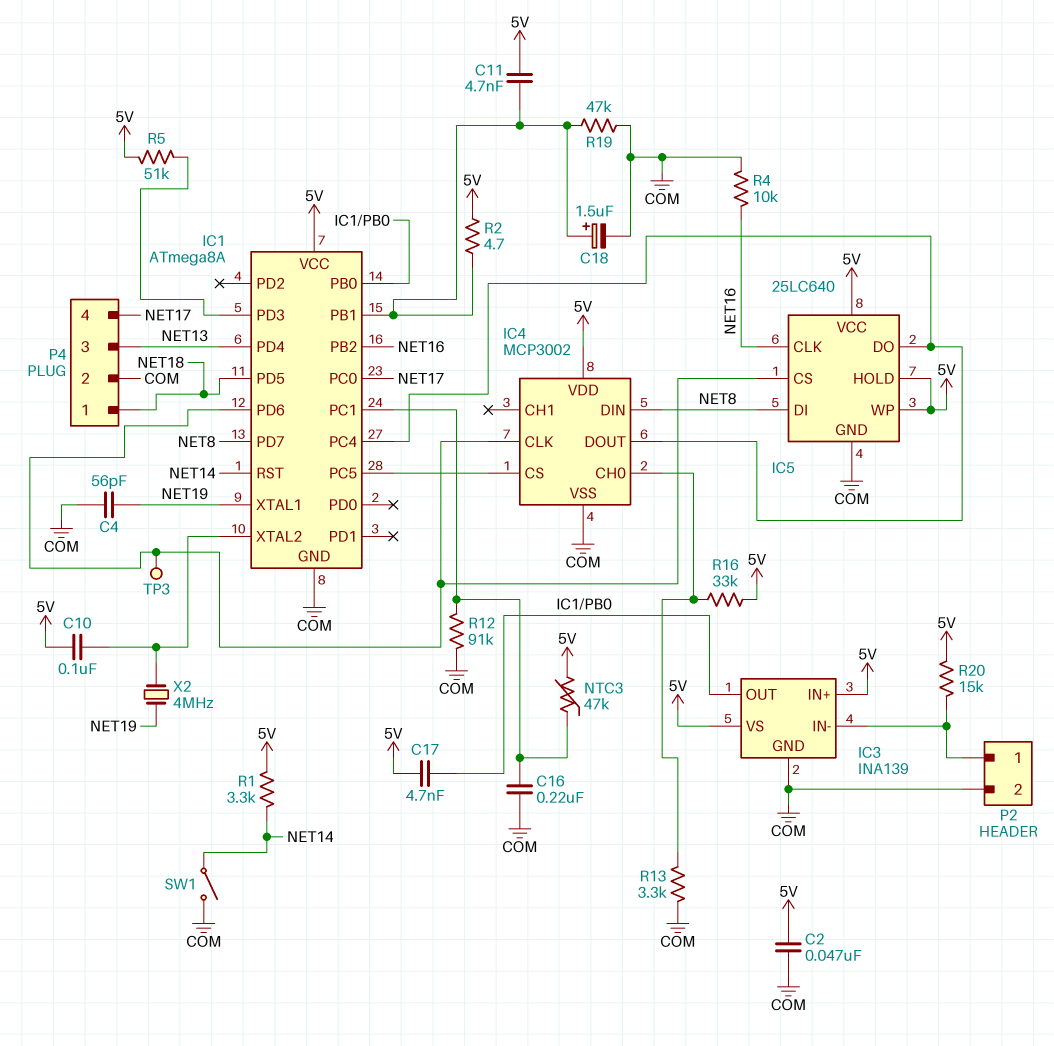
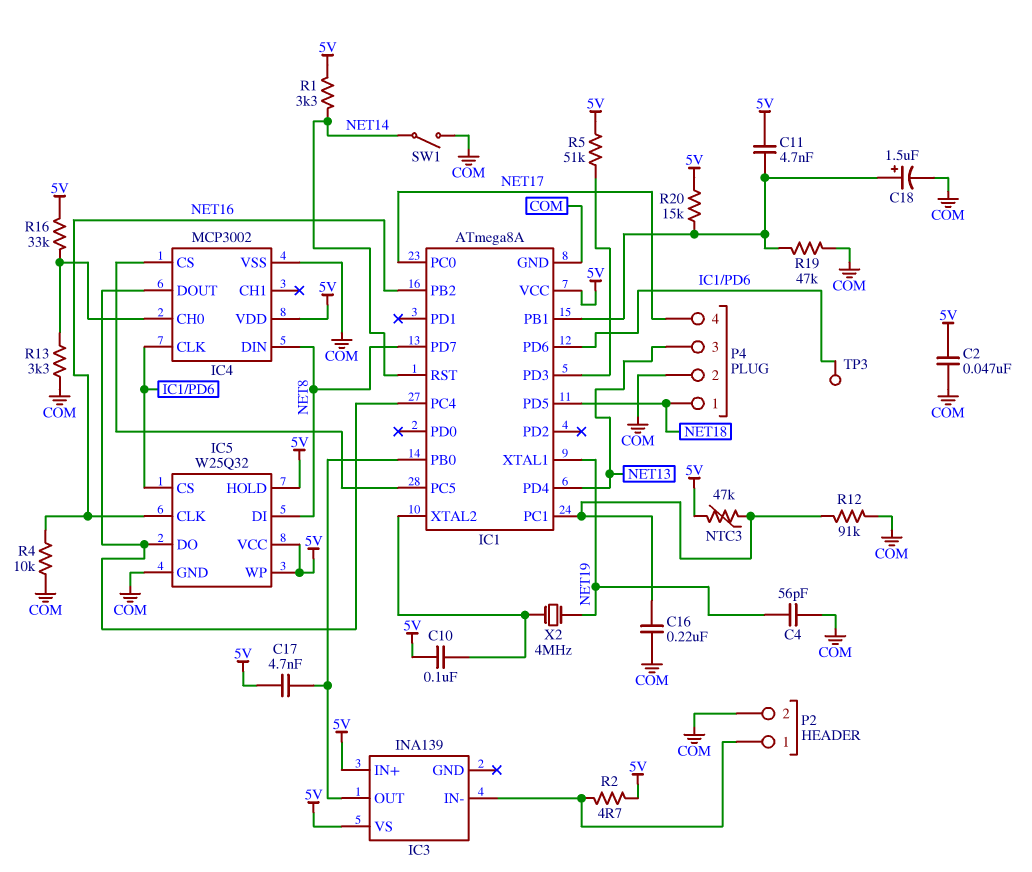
IC3 pin GND: COM -> none
IC5: 25LC640 -> W25Q32
R2: 4.7 (5V, IC1/PB1) -> 4.7 (5V, IC3/IN-)
R20: 15k (5V, IC3/IN-) -> 15k (5V, IC1/PB1)

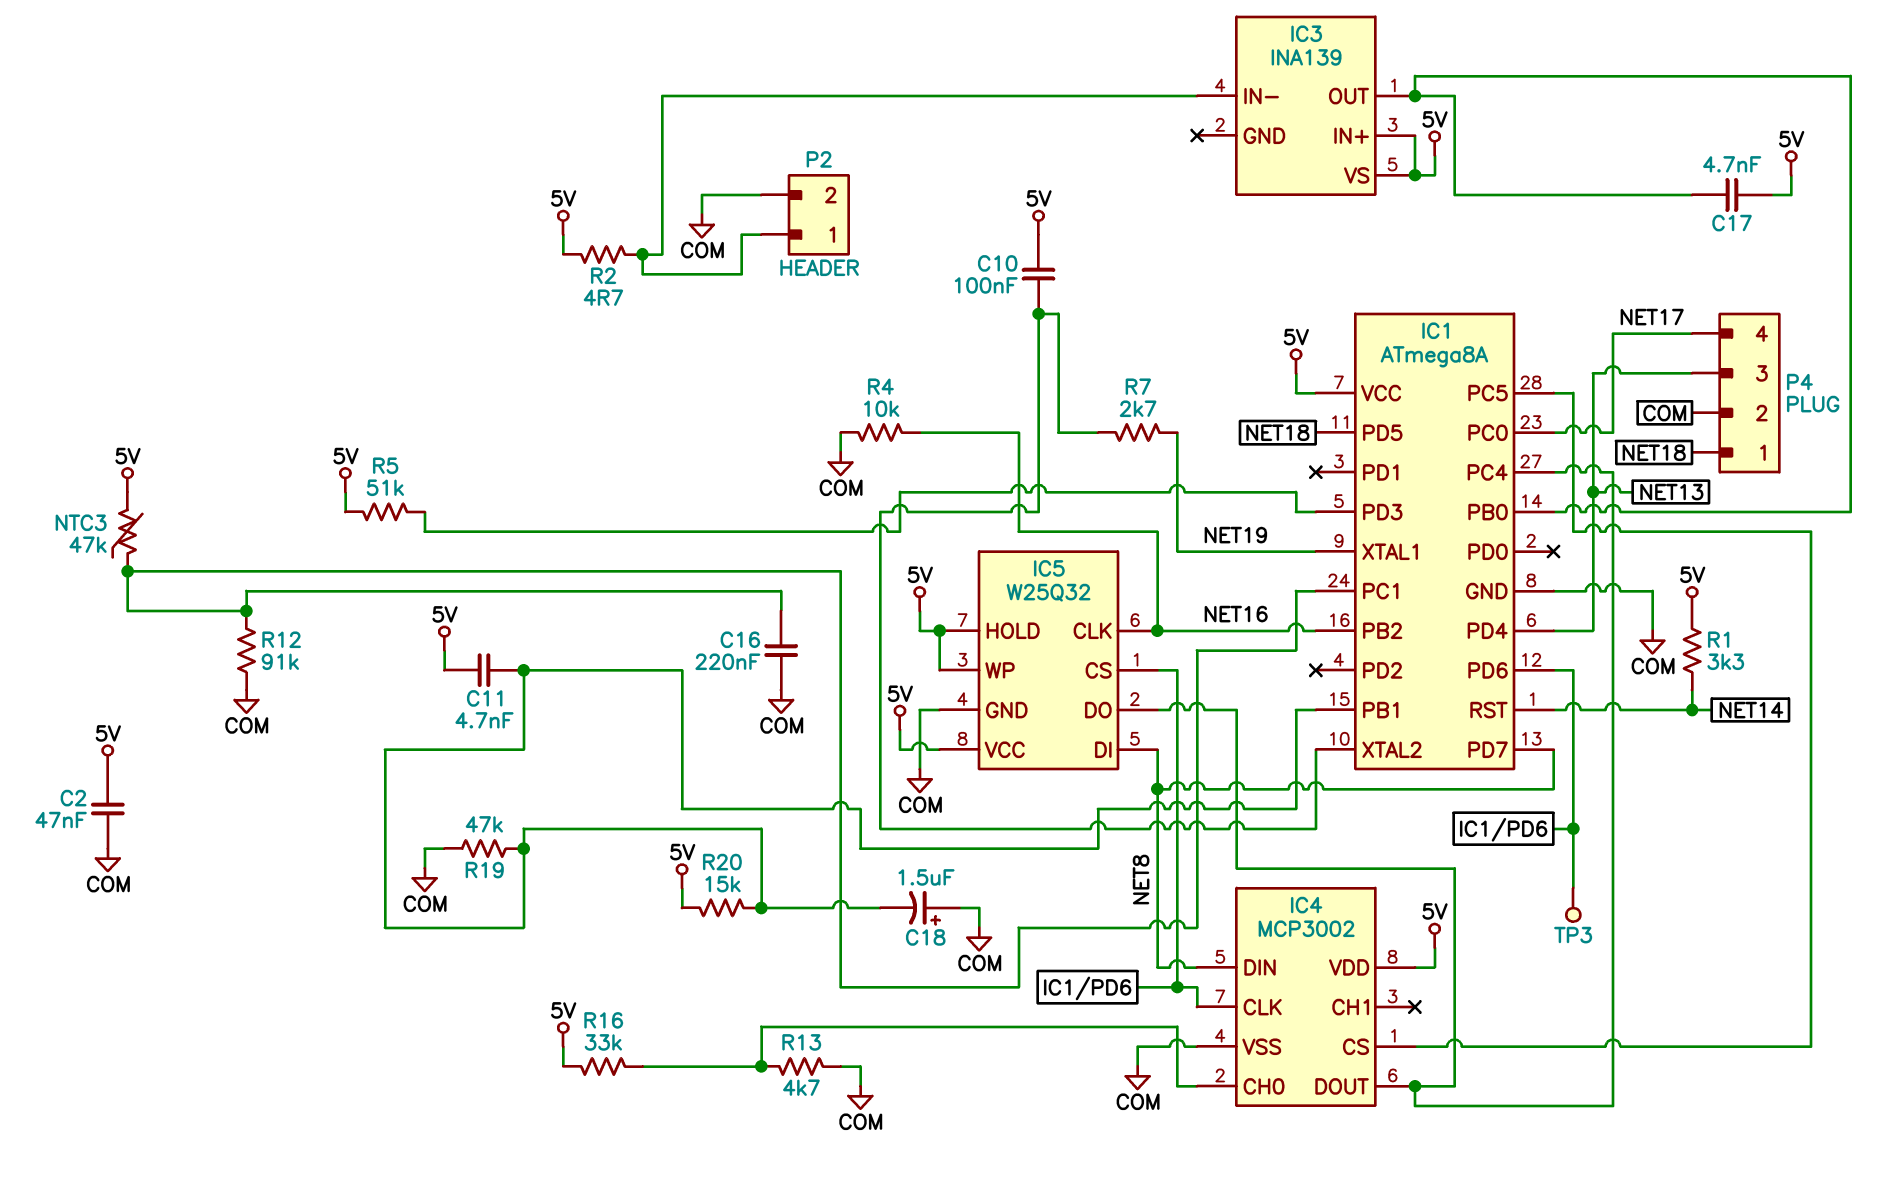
C4: 56pF (COM, NET19) -> none
C18: 1.5uF (plus IC1/PB1, minus COM) -> 1.5uF (plus COM, minus IC1/PB1)
R7: none -> 2.7k (IC1/XTAL2, NET19)
R13: 3.3k (COM, IC4/CH0) -> 4.7k (COM, IC4/CH0)
SW1: switch (COM, NET14) -> none
X2: 4MHz (IC1/XTAL2, NET19) -> none

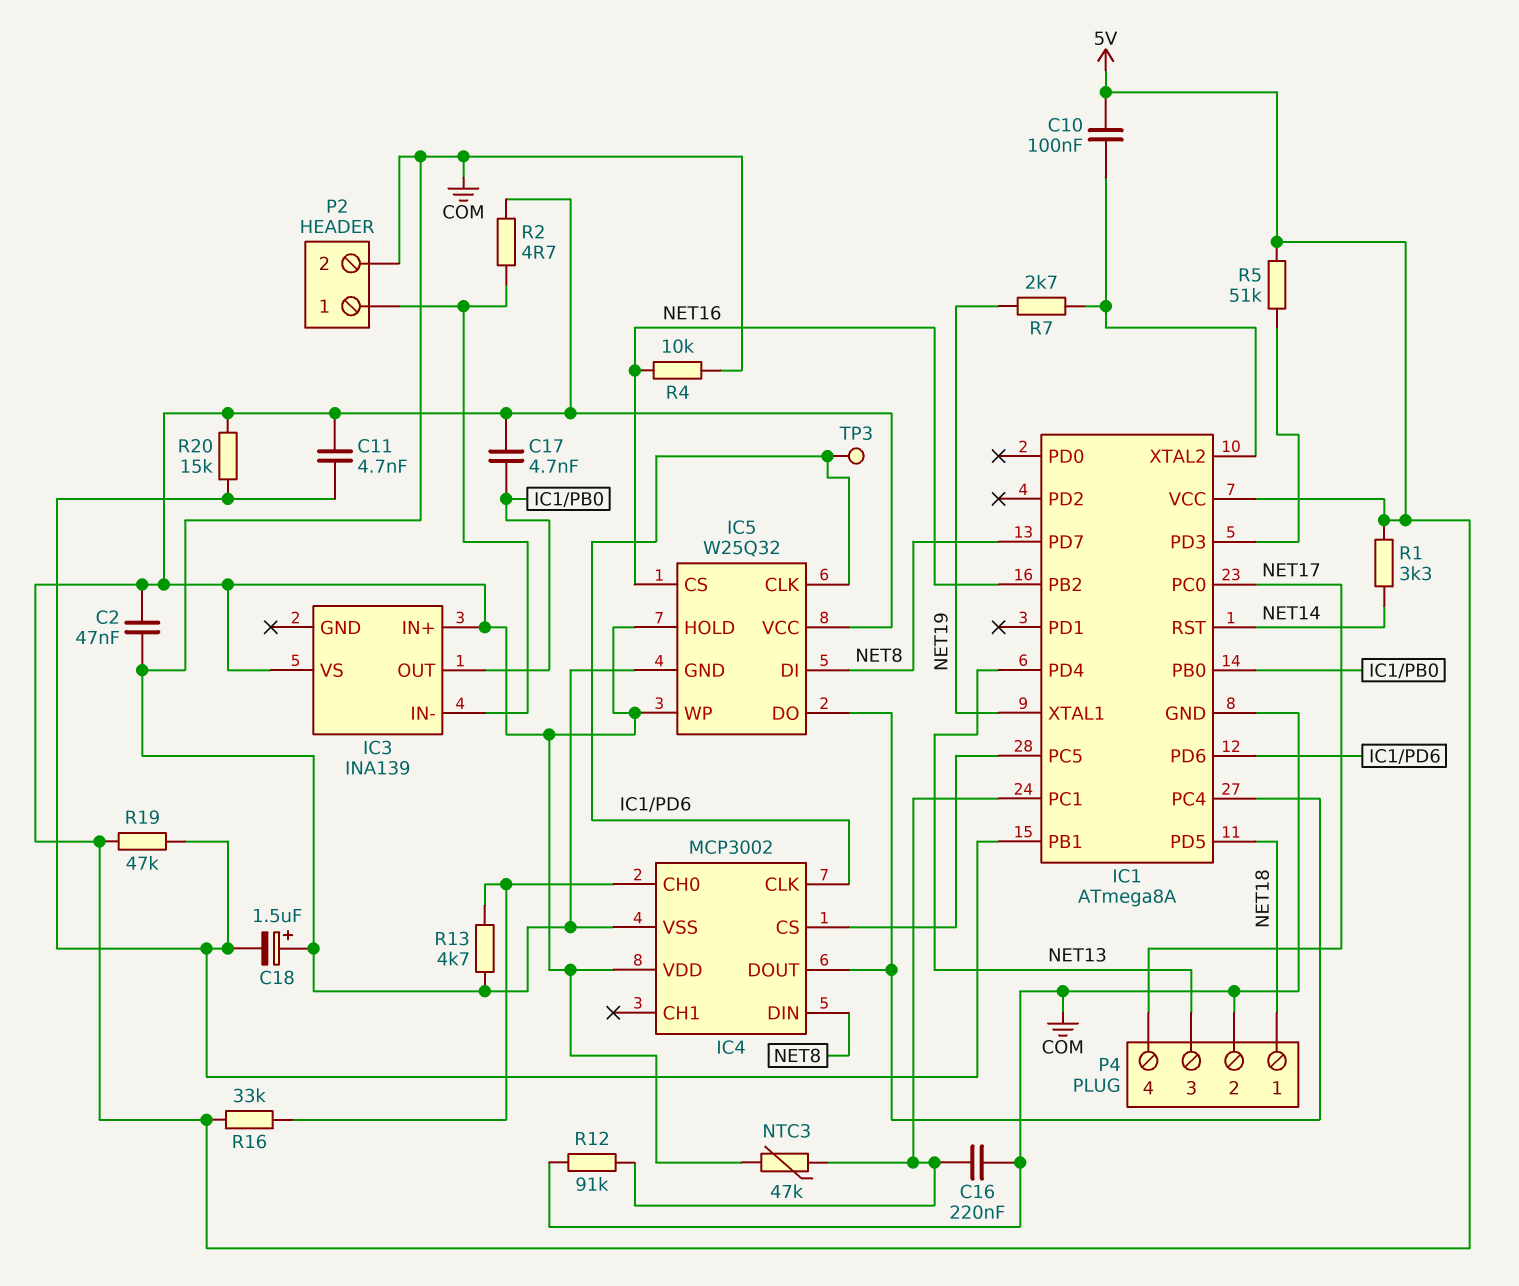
IC5 pin CLK: NET16 -> IC1/PD6
IC5 pin CS: IC1/PD6 -> NET16
R19: 47k (COM, IC1/PB1) -> 47k (5V, IC1/PB1)

